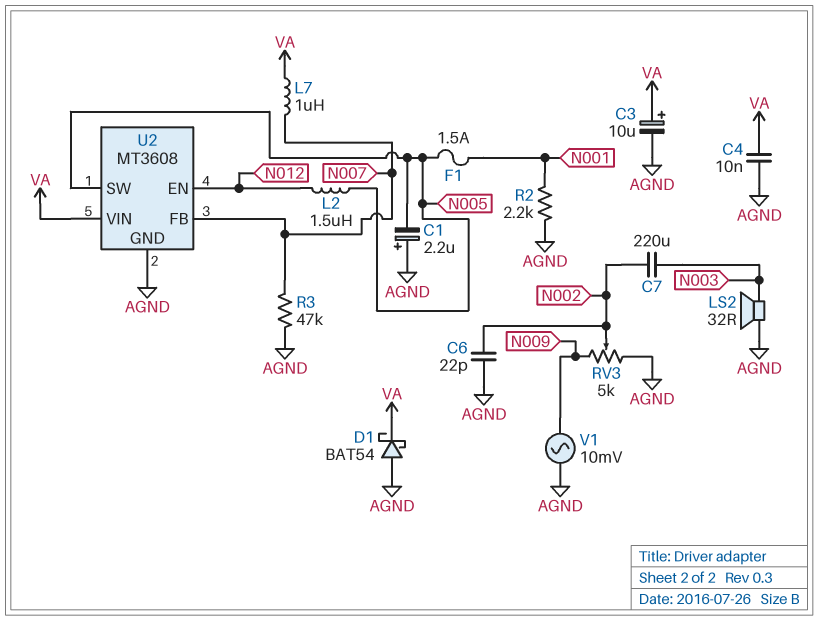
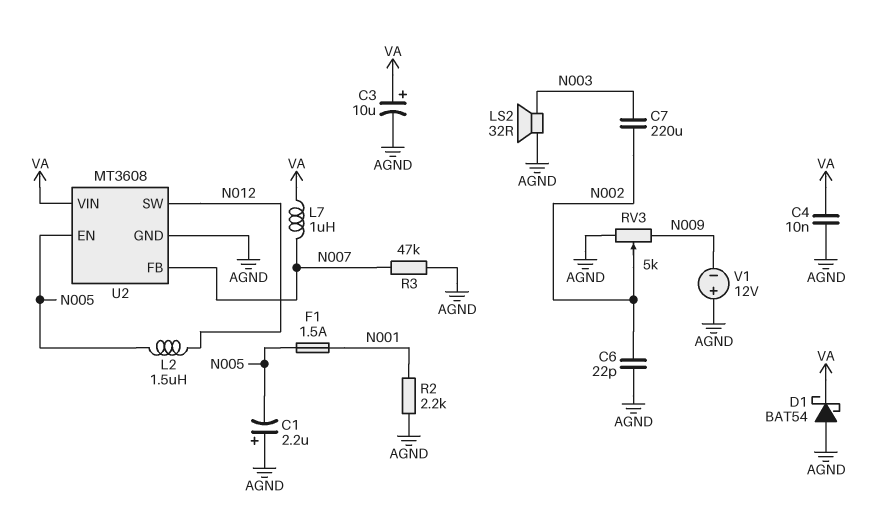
U2 pin EN: N012 -> N005
U2 pin SW: N005 -> N012
V1: AC 10mV (AGND, N009) -> 12V (plus AGND, minus N009)

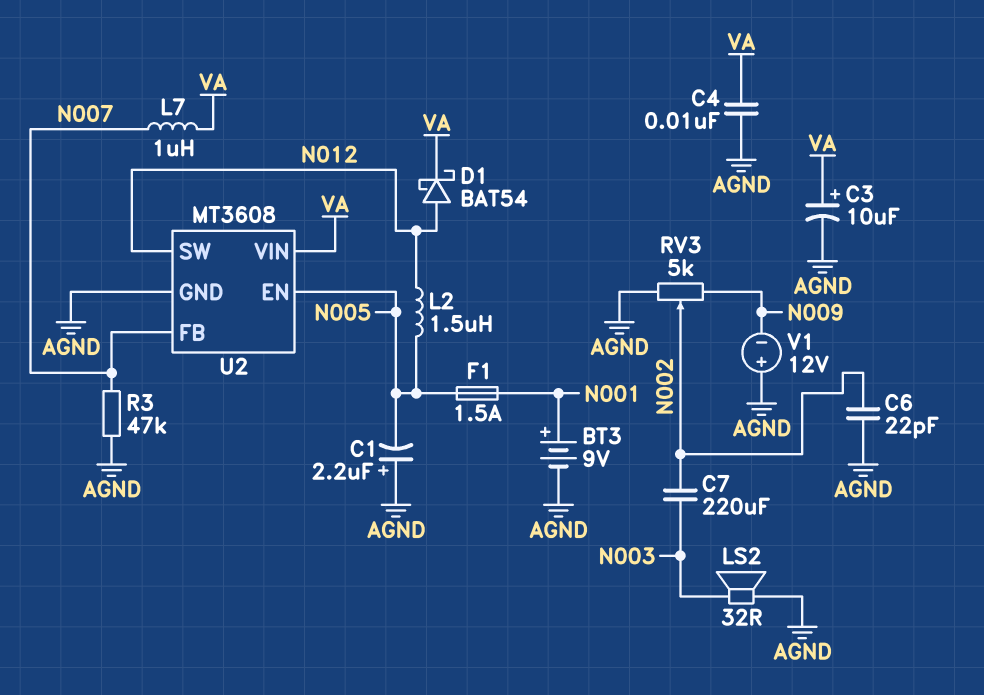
BT3: none -> 9V (plus N001, minus AGND)
D1: schottky BAT54 (A AGND, K VA) -> schottky BAT54 (A N012, K VA)
R2: 2.2k (AGND, N001) -> none

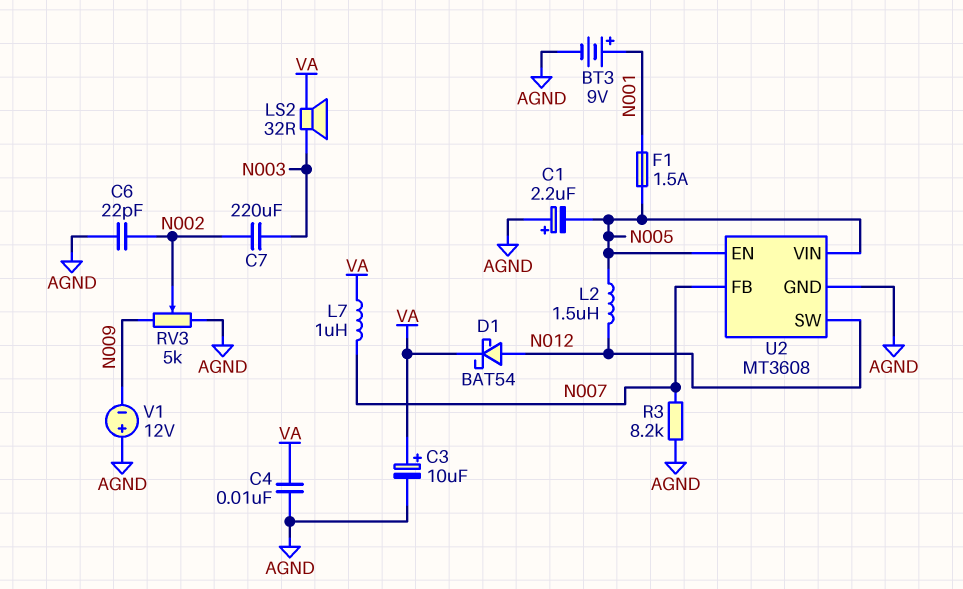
LS2: speaker 32R (AGND, N003) -> speaker 32R (N003, VA)
R3: 47k (AGND, N007) -> 8.2k (AGND, N007)
U2 pin VIN: VA -> N005

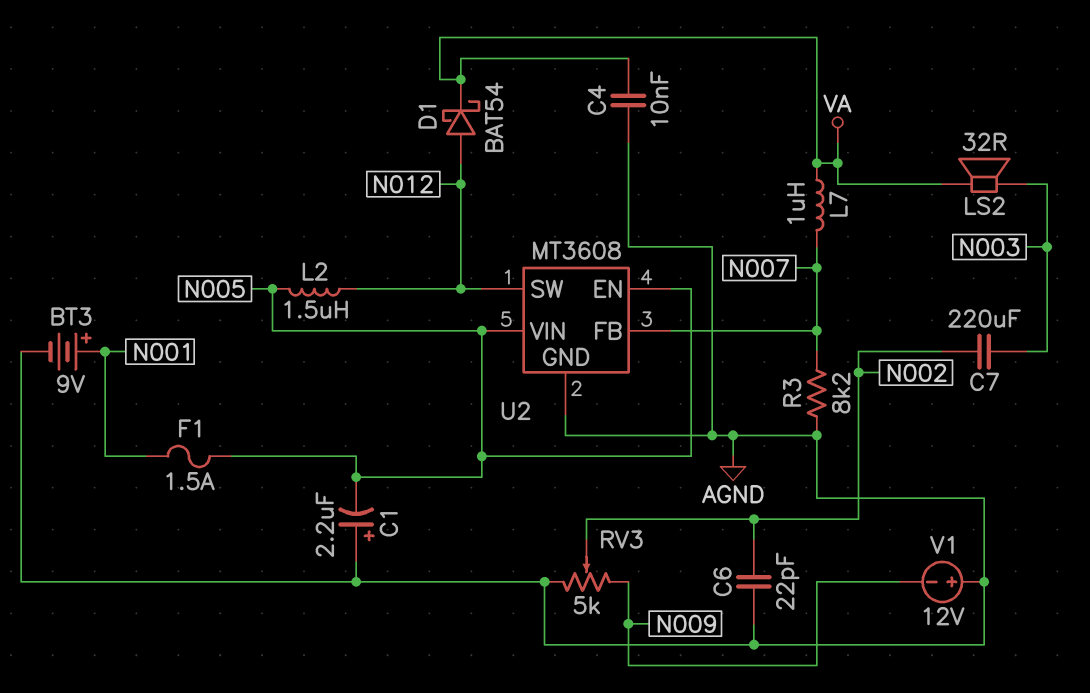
C3: 10uF (plus VA, minus AGND) -> none

